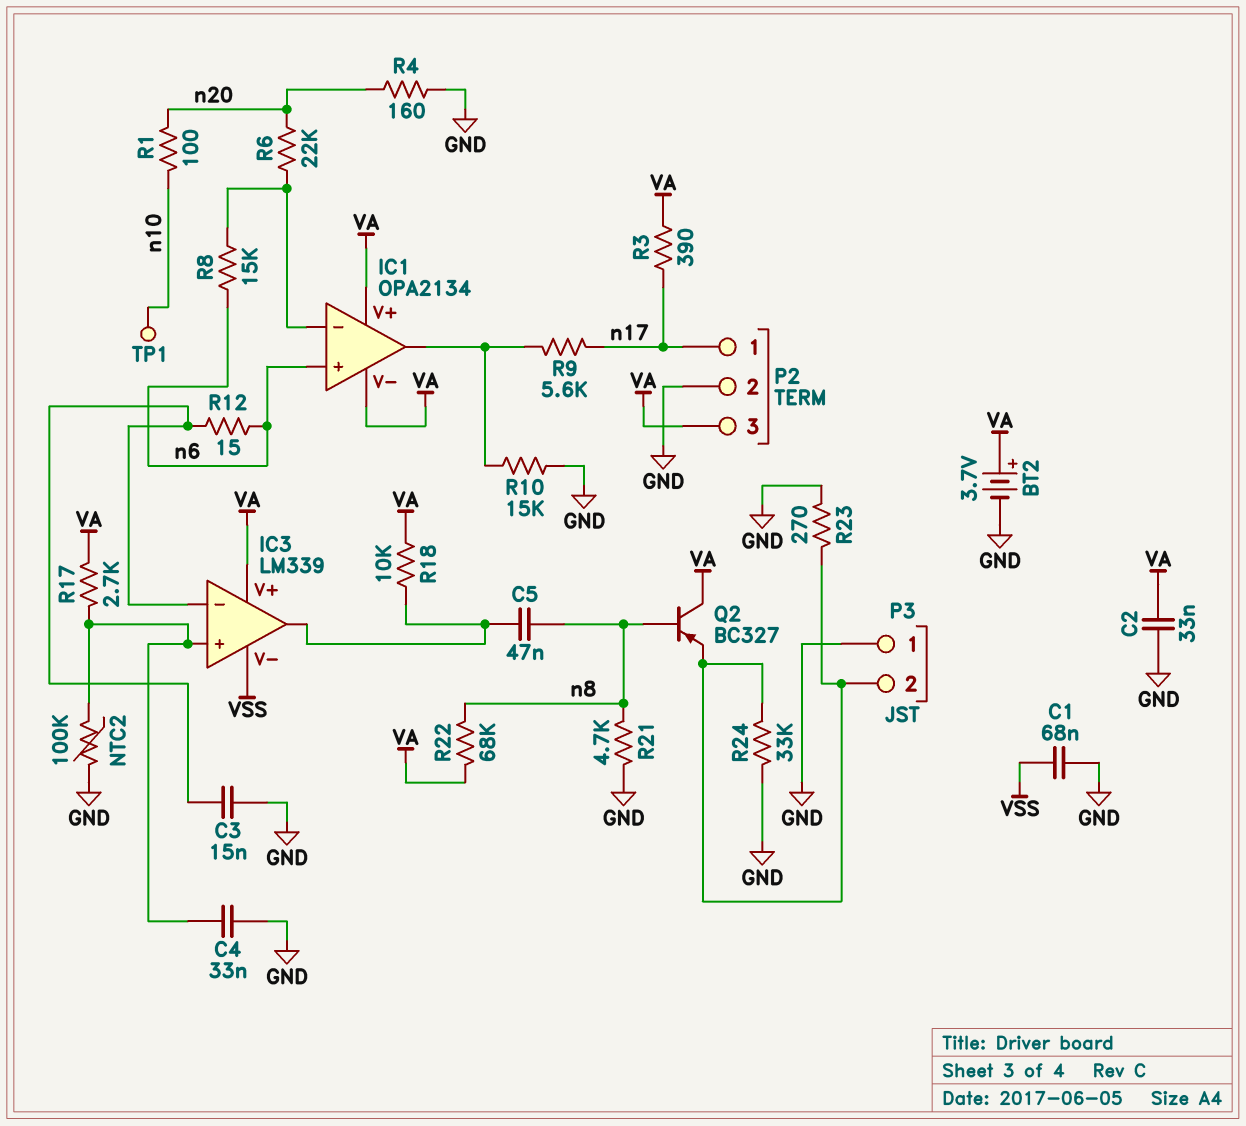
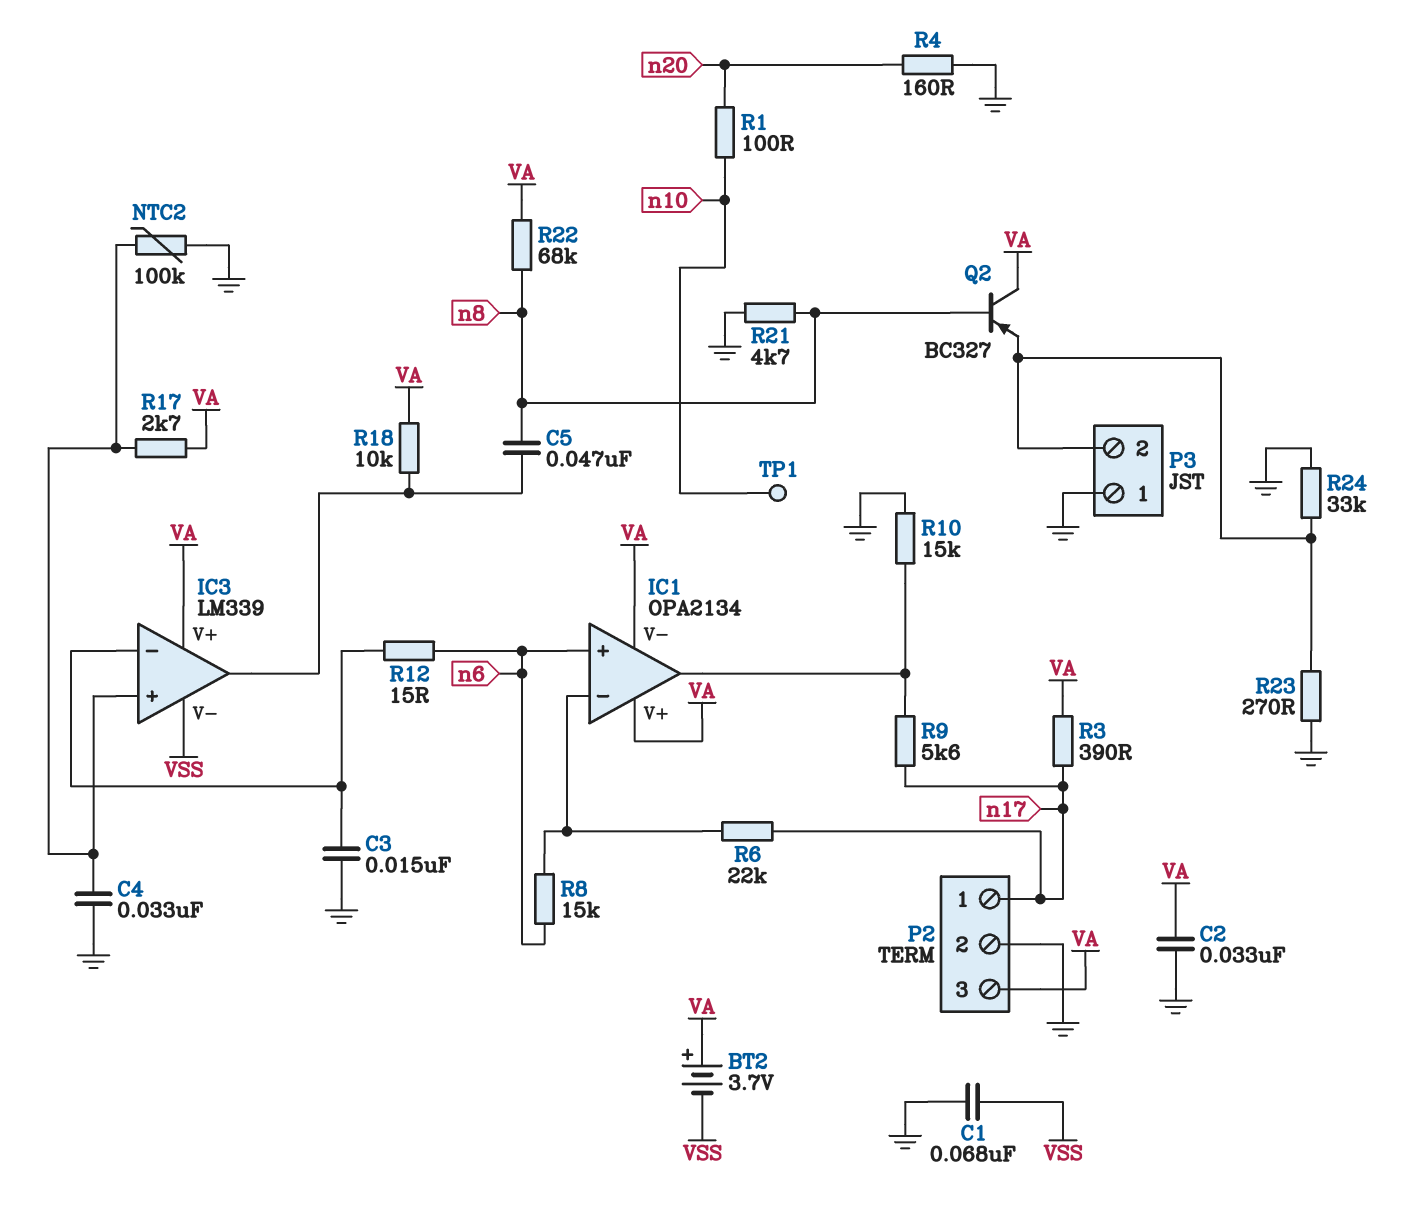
BT2: 3.7V (plus VA, minus GND) -> 3.7V (plus VA, minus VSS)
R6: 22k (IC1/in-, n20) -> 22k (IC1/in-, n17)

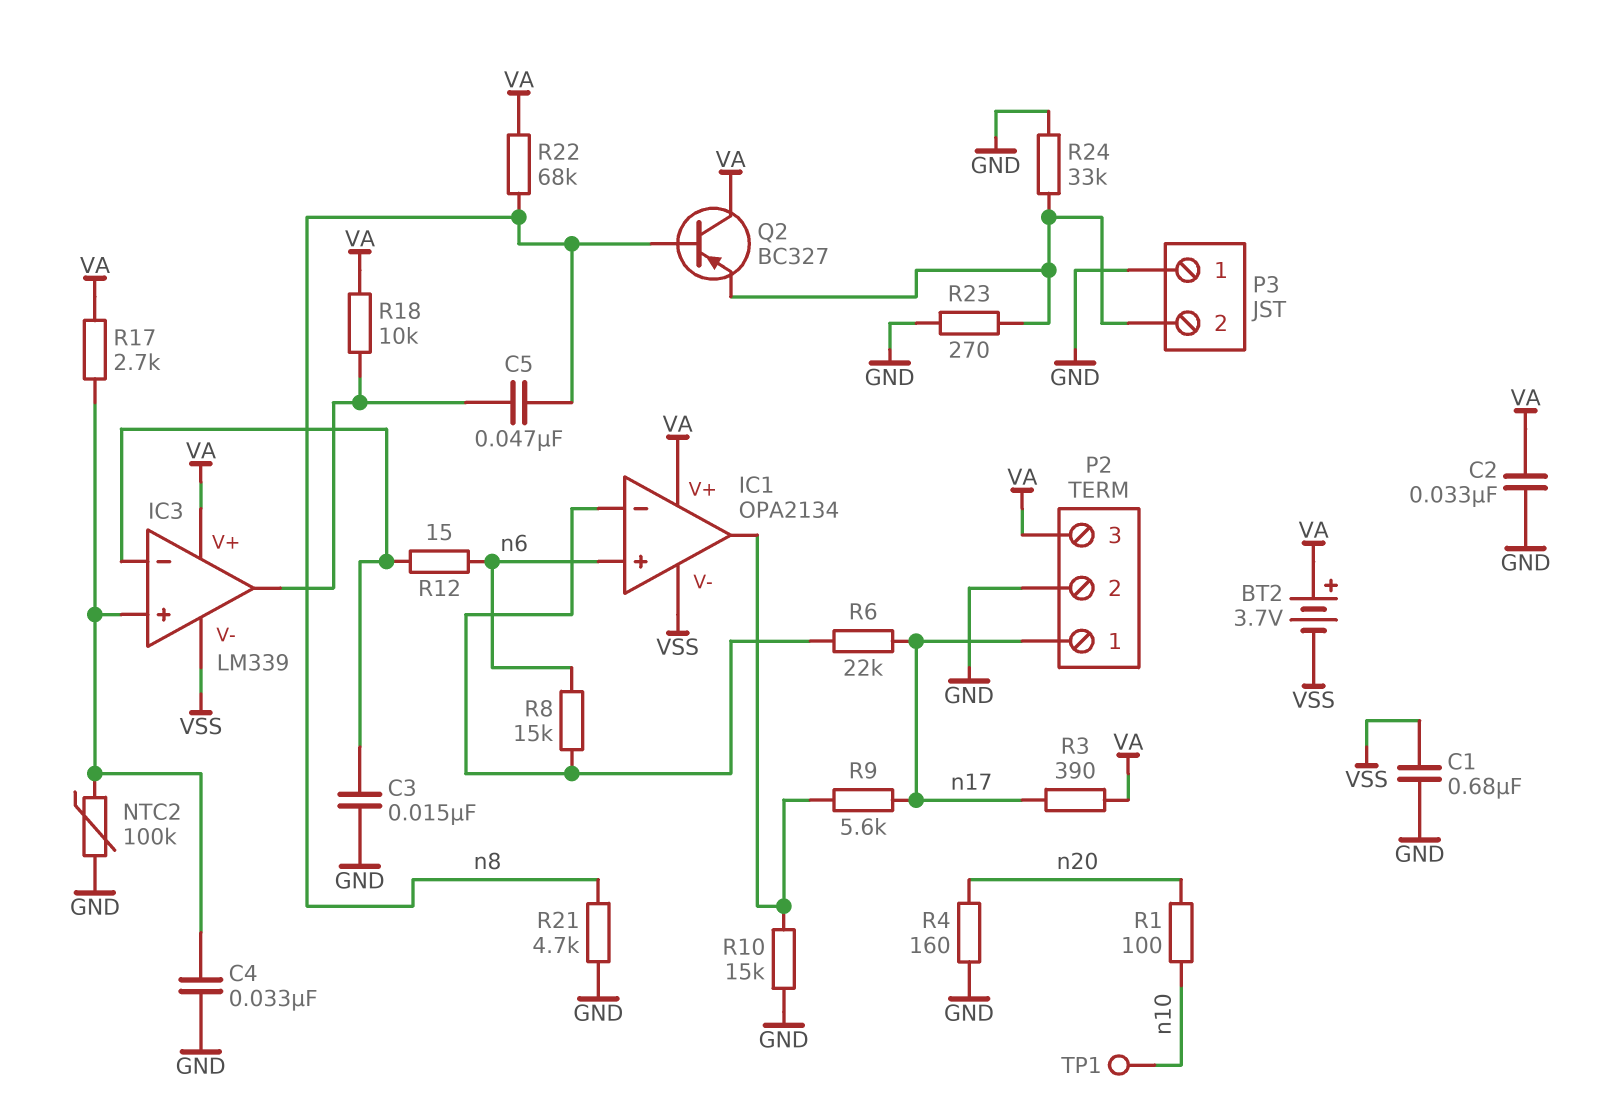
C1: 68nF (GND, VSS) -> 680nF (GND, VSS)
IC1 pin V-: VA -> VSS

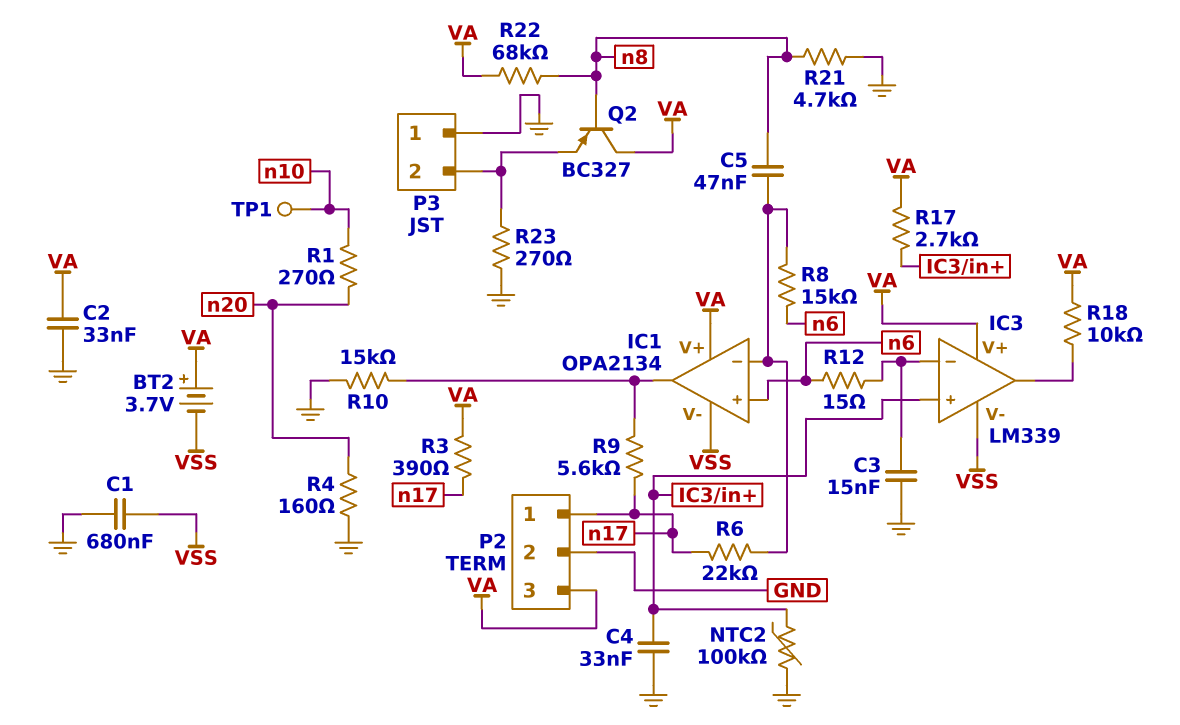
C5: 47nF (IC3/out, n8) -> 47nF (IC1/in-, n8)
R1: 100 (n10, n20) -> 270 (n10, n20)
R24: 33k (GND, P3/2) -> none

